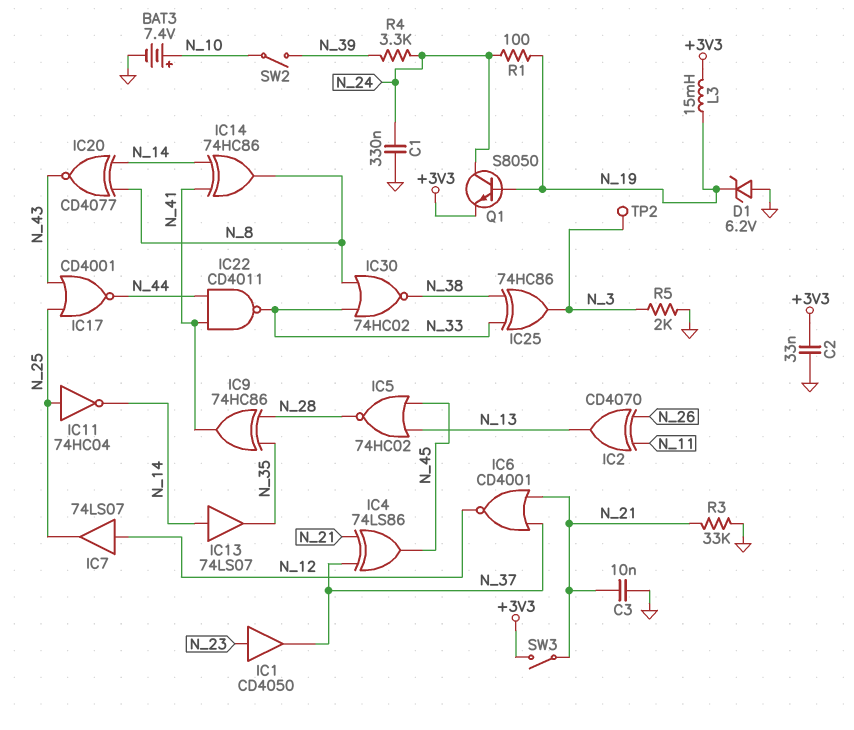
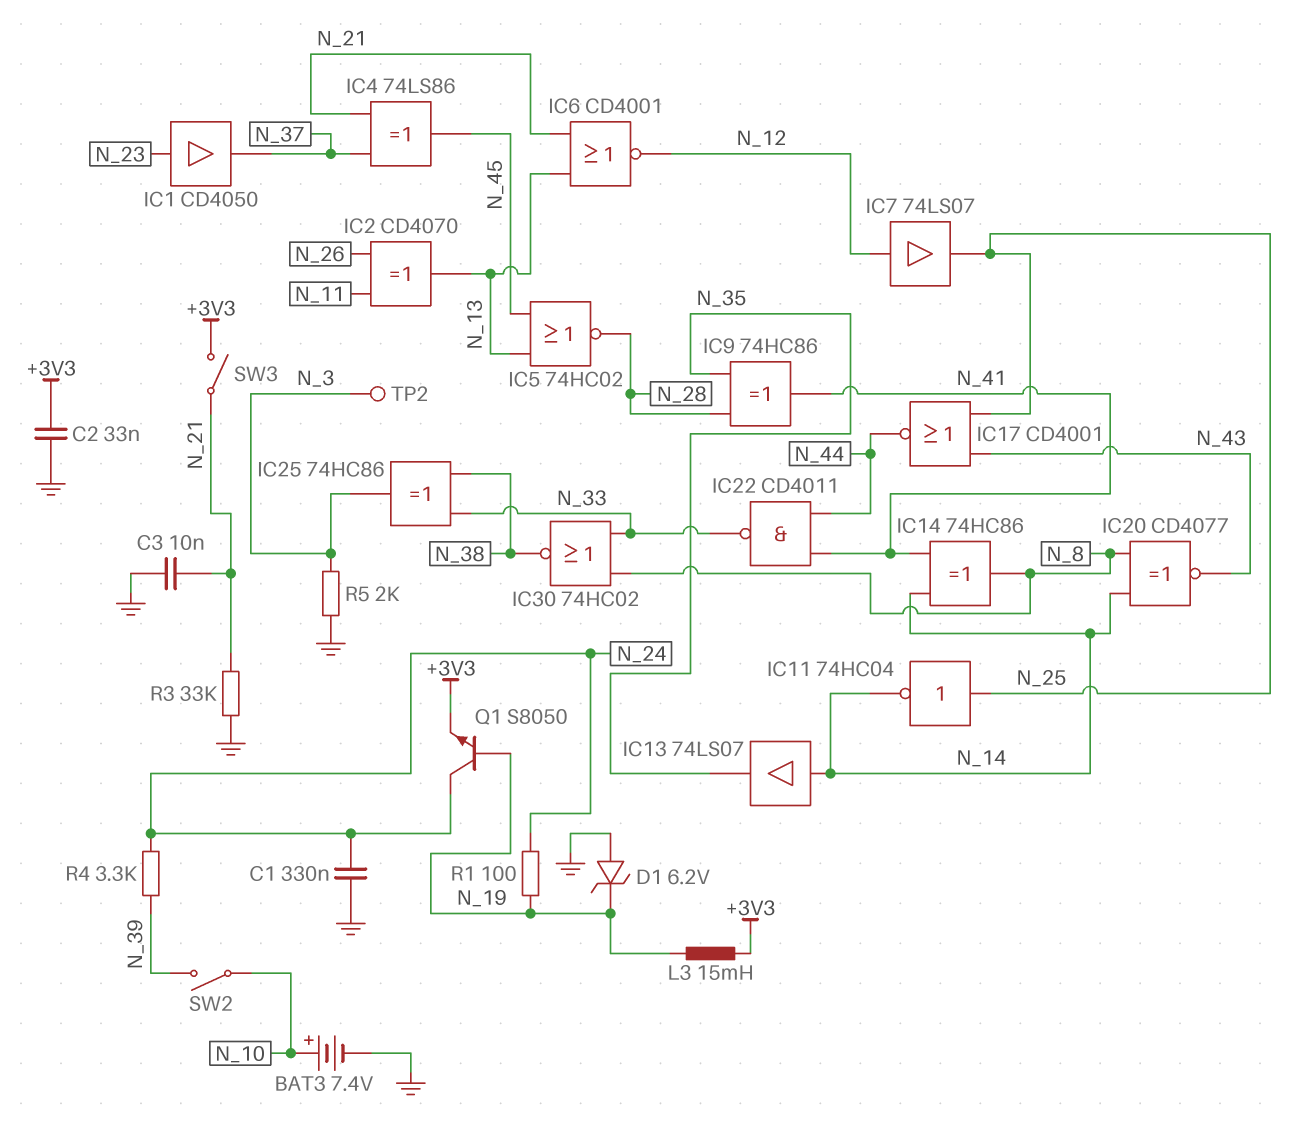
IC6: NOR CD4001 (in N_21, in N_37, out N_12) -> NOR CD4001 (in N_13, in N_21, out N_12)

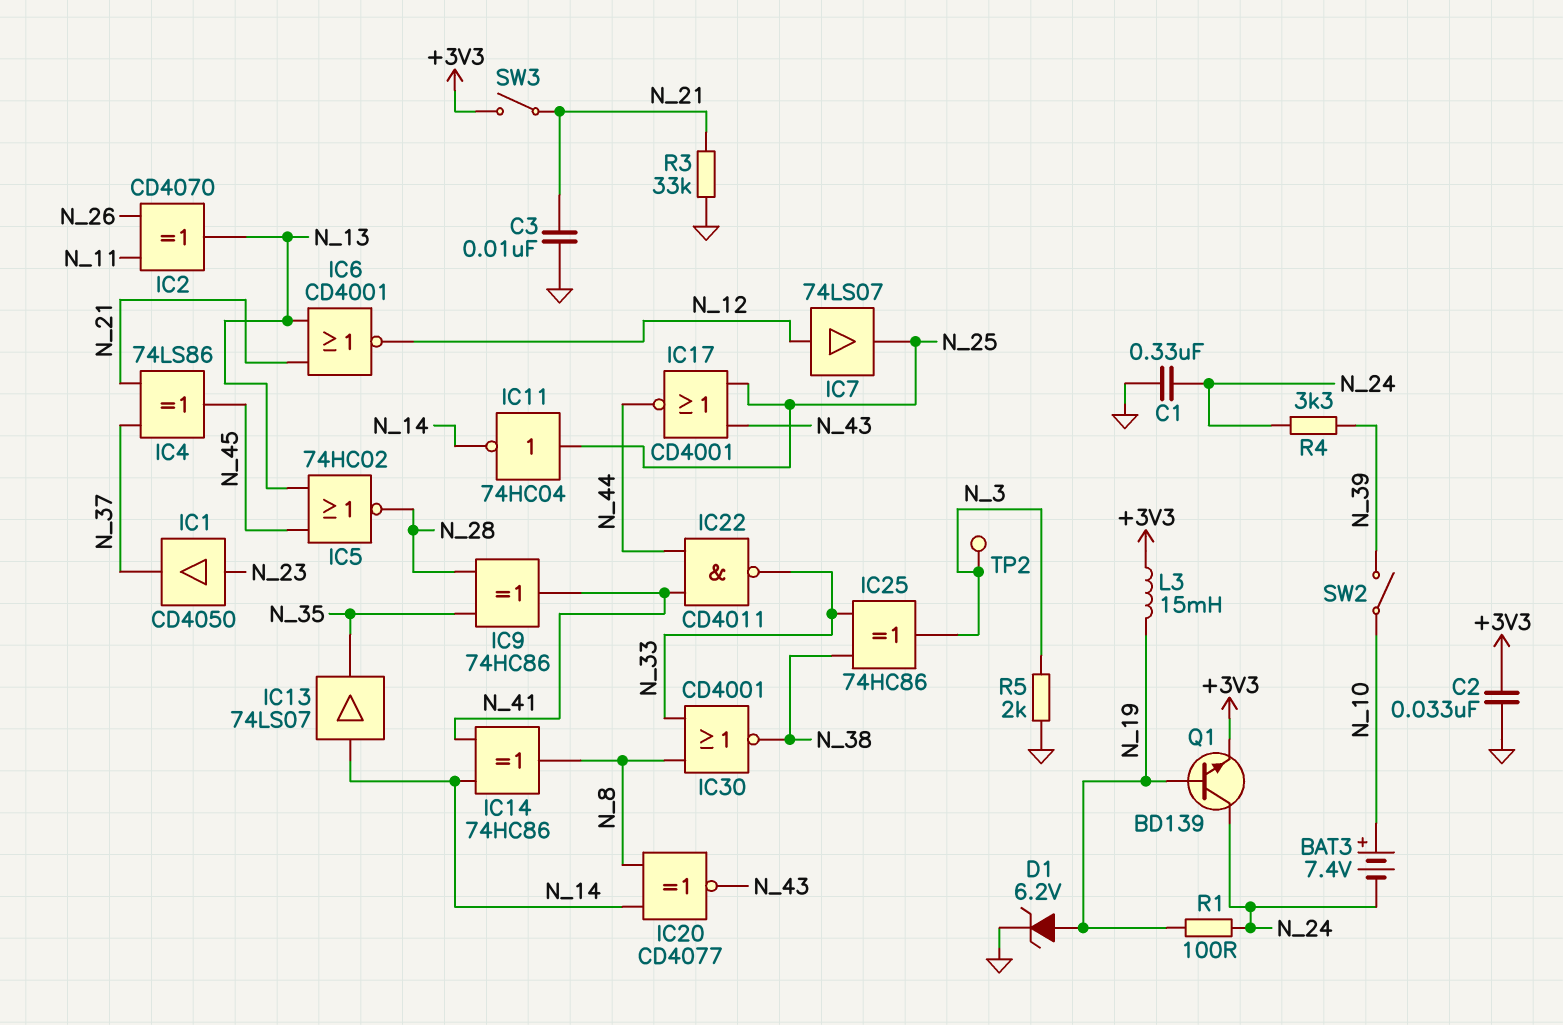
BAT3: 7.4V (plus N_10, minus GND) -> 7.4V (plus N_10, minus N_24)
D1: zener 6.2V (A GND, K N_19) -> zener 6.2V (A N_19, K GND)
IC30: NOR 74HC02 (in N_8, in N_33, out N_38) -> NOR CD4001 (in N_8, in N_33, out N_38)
Q1: NPN S8050 (B N_19, C N_24, E +3V3) -> NPN BD139 (B N_19, C N_24, E +3V3)

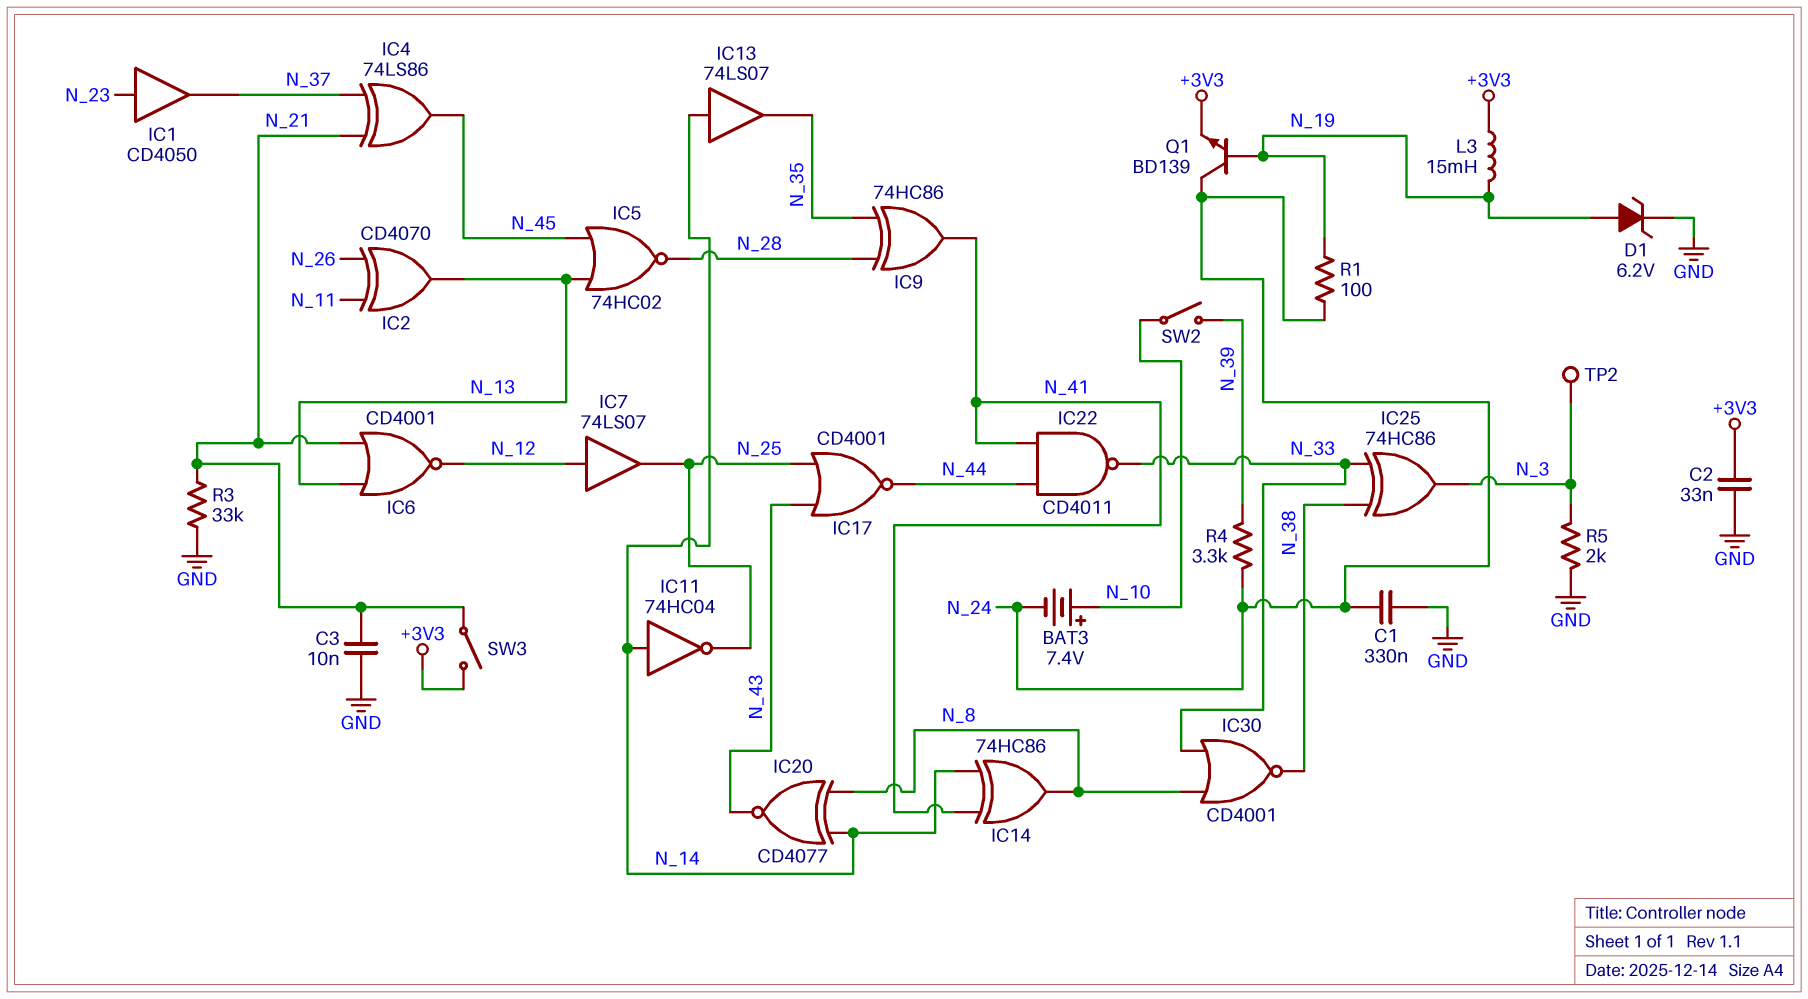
IC11: NOT 74HC04 (in N_25, out N_14) -> NOT 74HC04 (in N_14, out N_25)

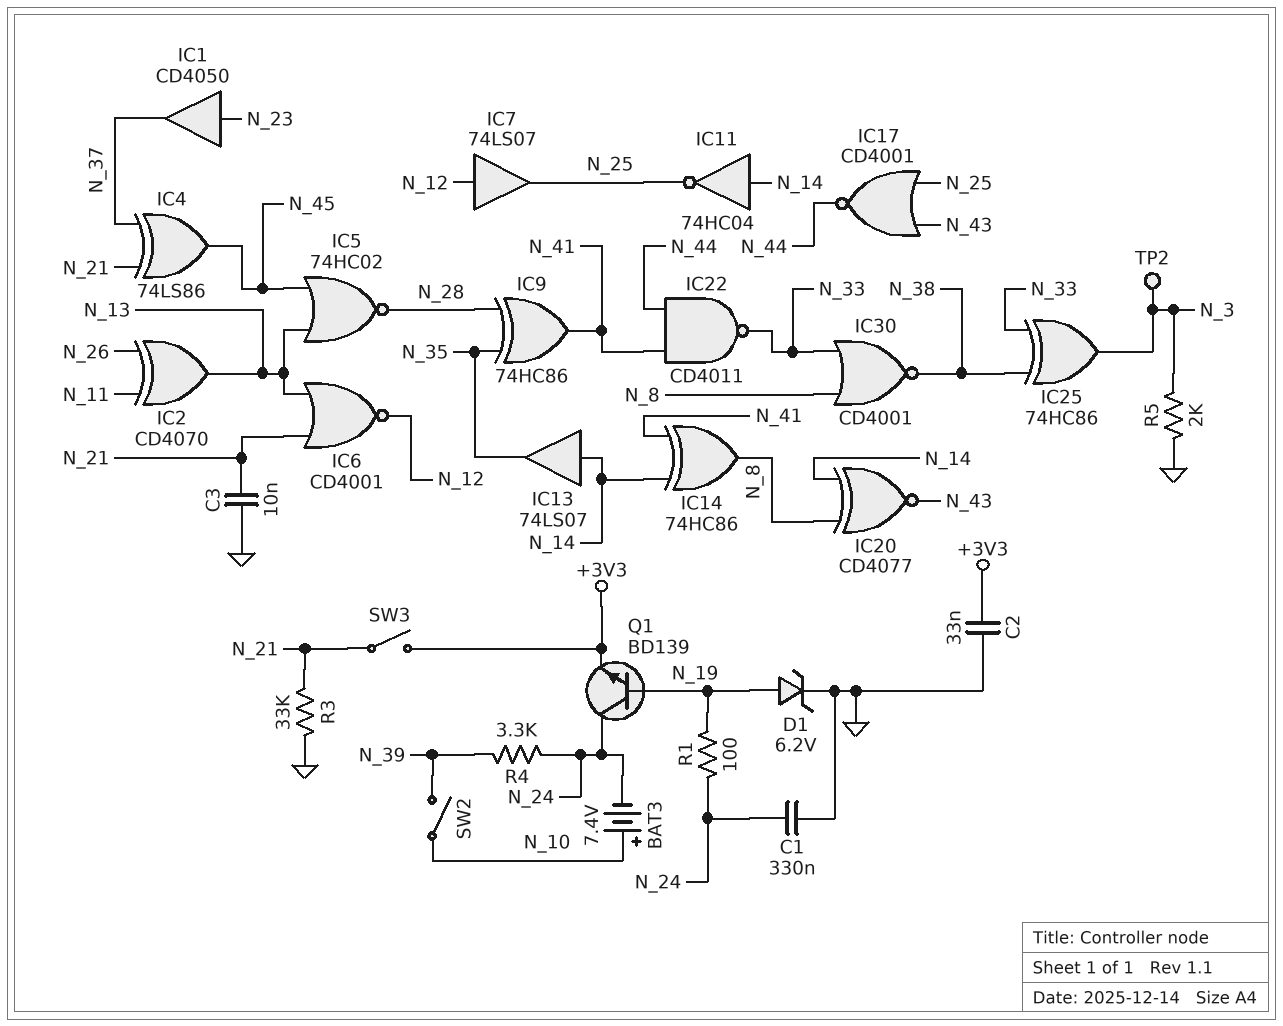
L3: 15mH (+3V3, N_19) -> none

